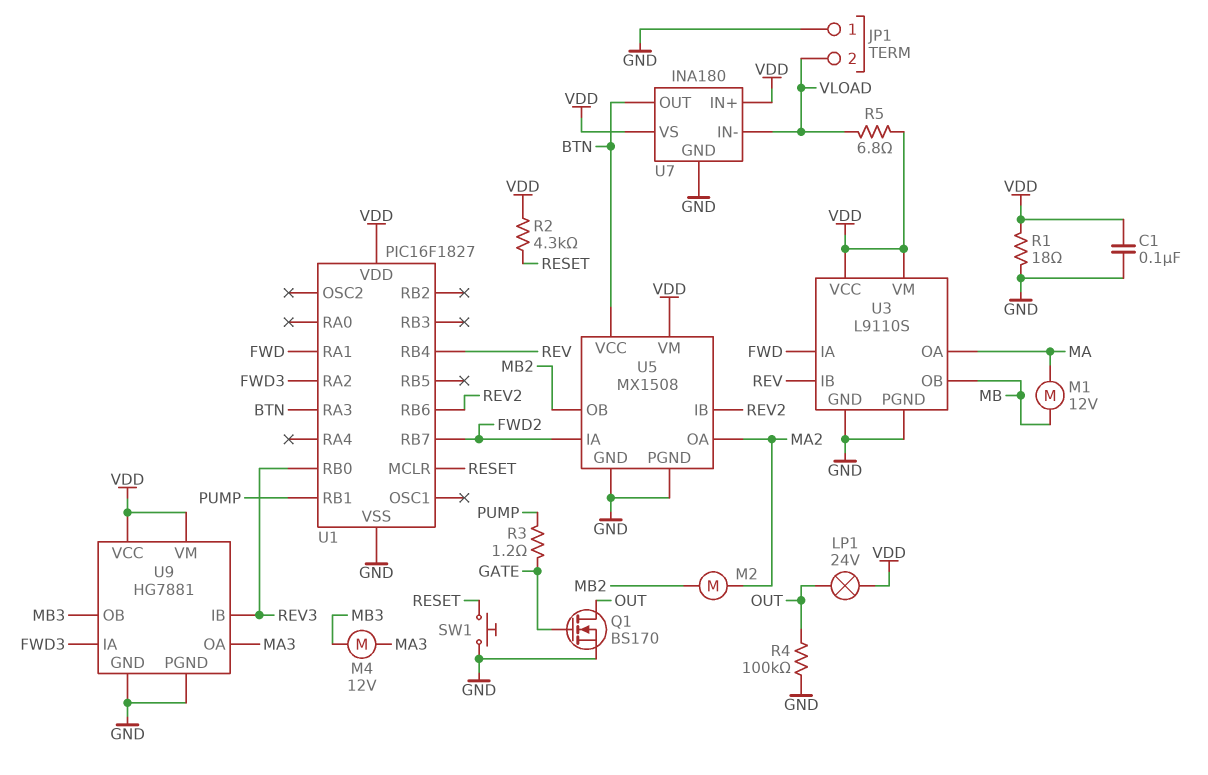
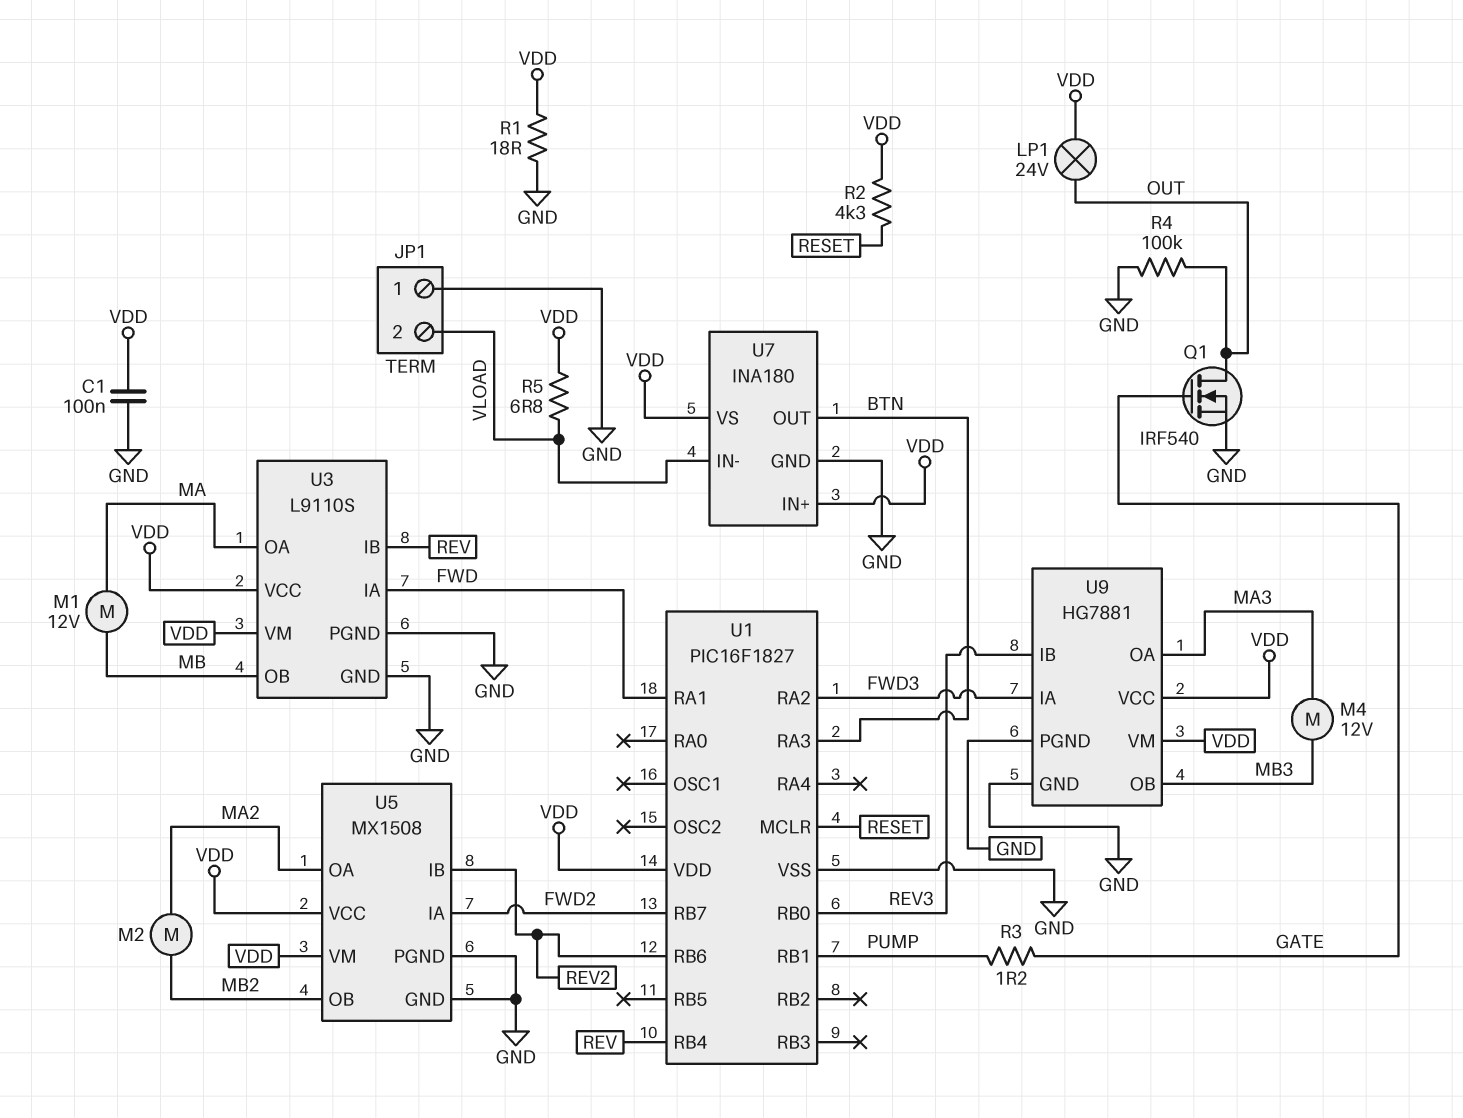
Q1: NMOS BS170 (G GATE, D OUT, S GND) -> NMOS IRF540 (G GATE, D OUT, S GND)
SW1: button (GND, RESET) -> none
U5 pin VCC: BTN -> VDD

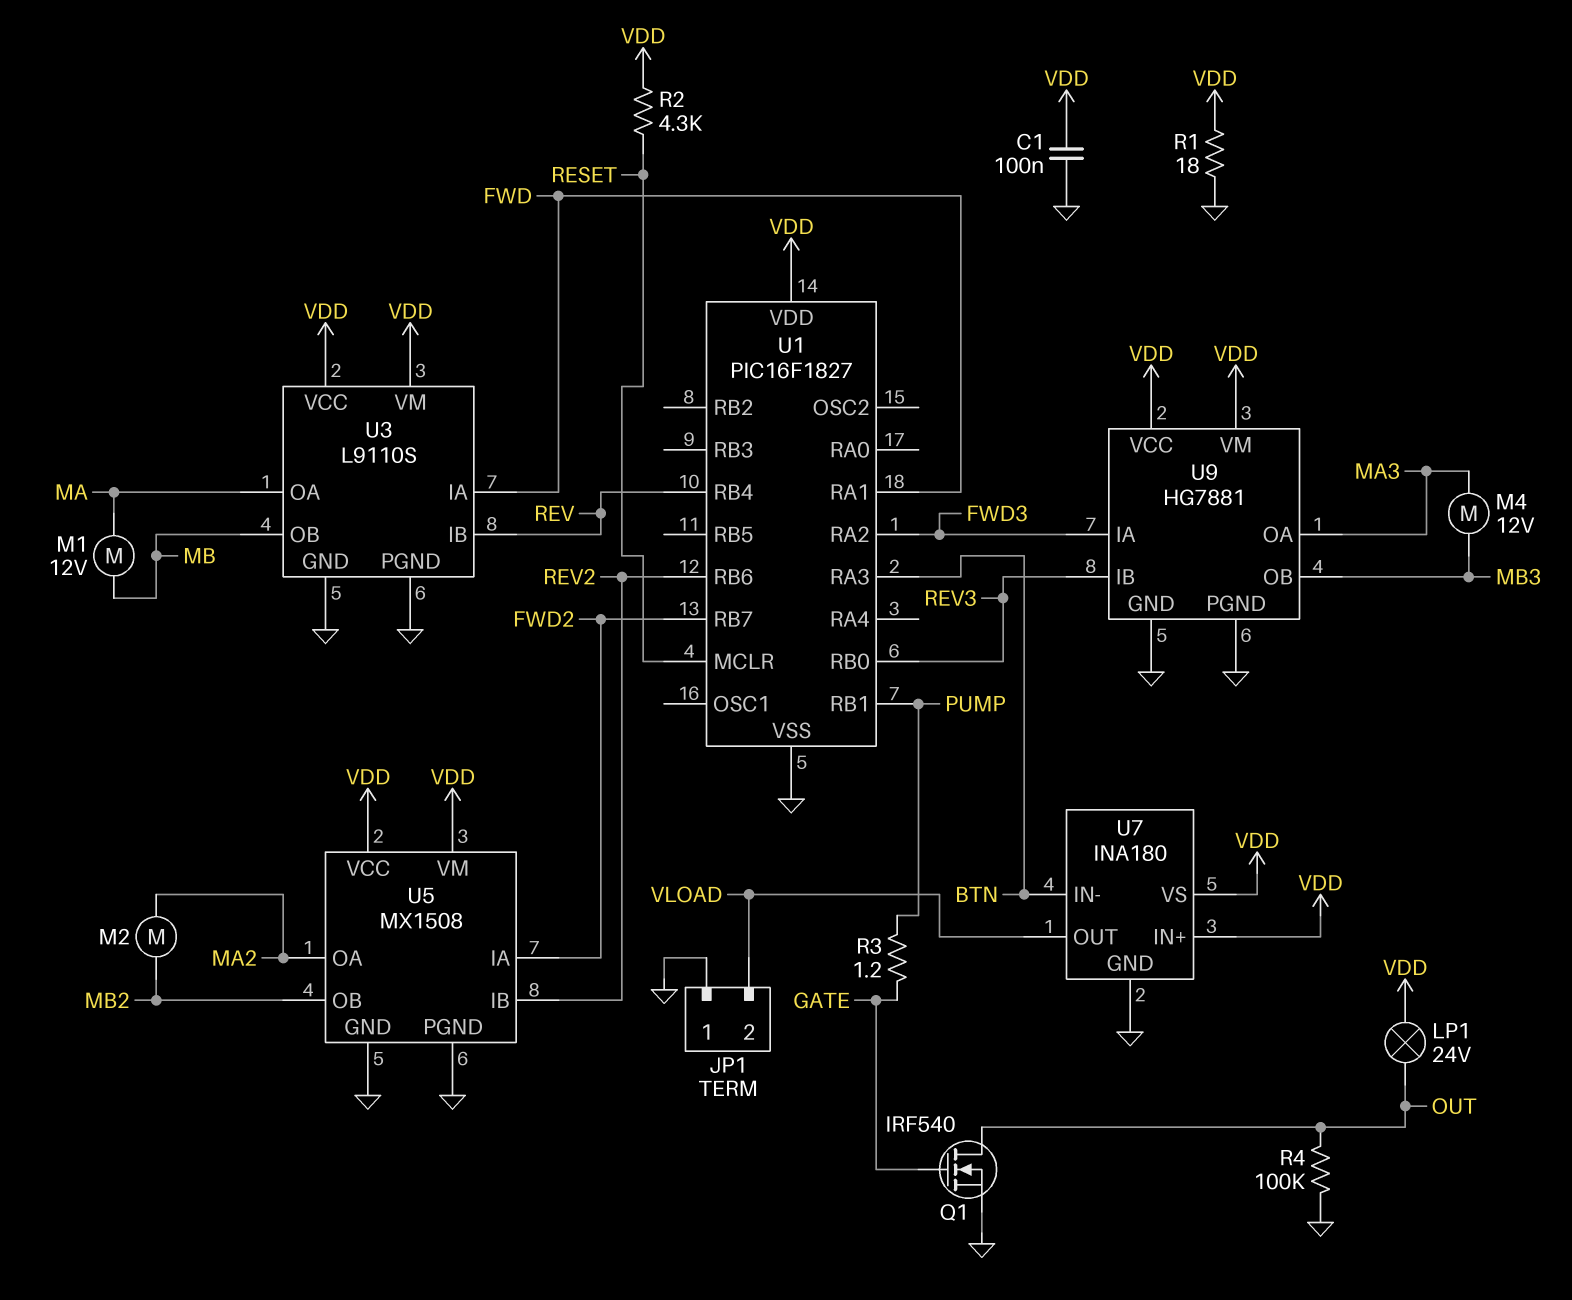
R5: 6.8 (VDD, VLOAD) -> none
U7 pin IN-: VLOAD -> BTN
U7 pin OUT: BTN -> VLOAD

